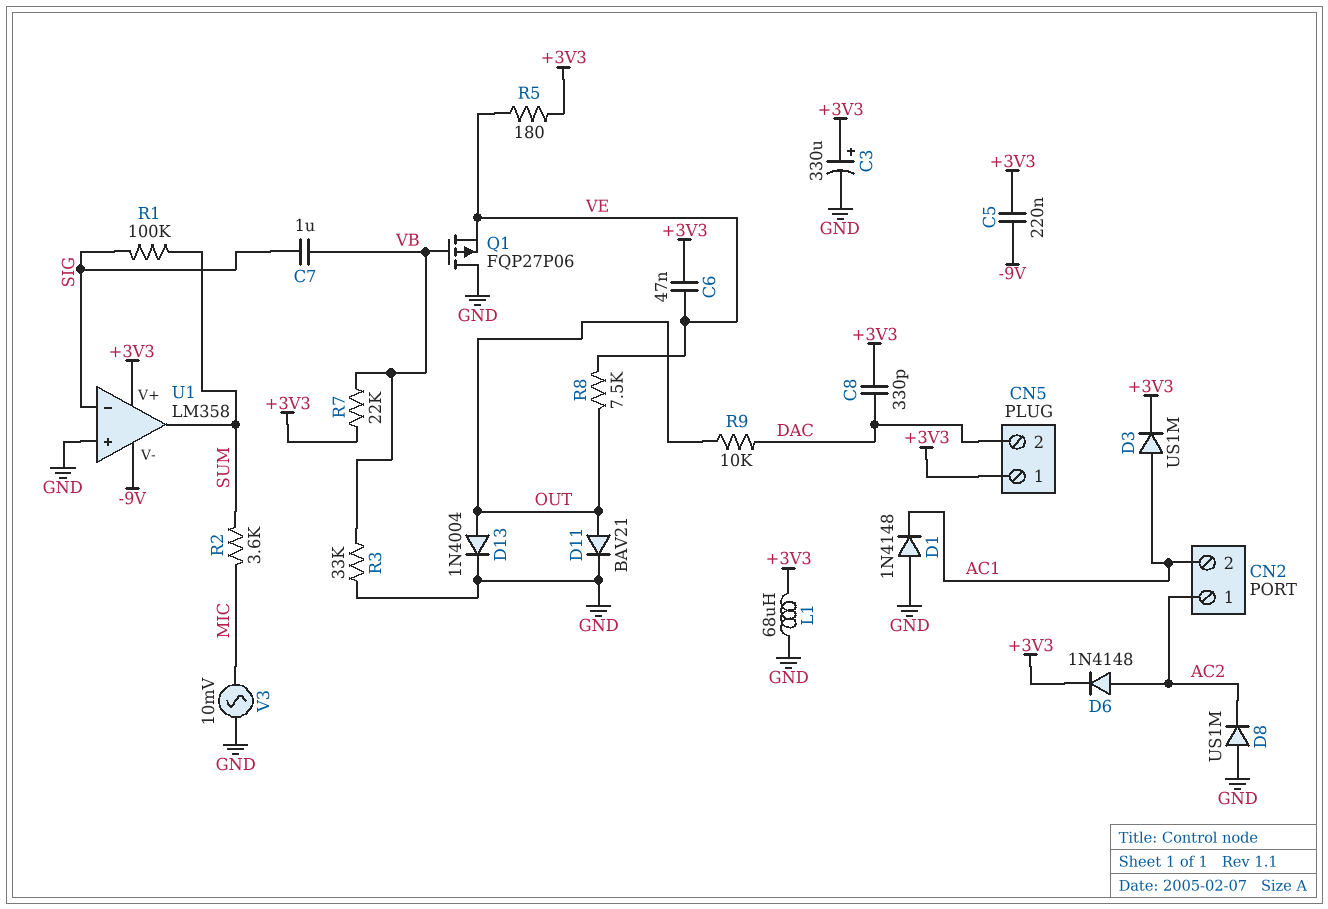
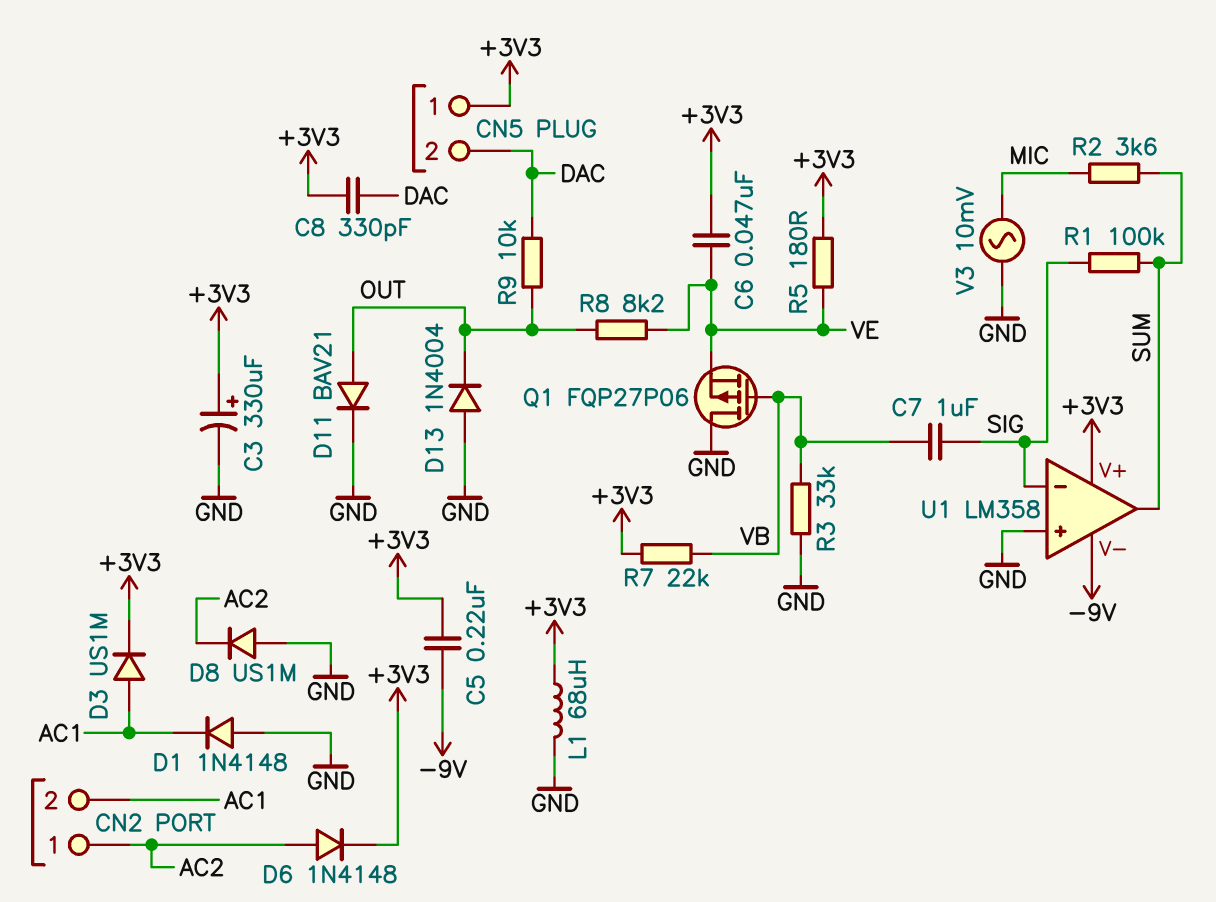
D13: diode 1N4004 (A OUT, K GND) -> diode 1N4004 (A GND, K OUT)
R8: 7.5k (OUT, VE) -> 8.2k (OUT, VE)

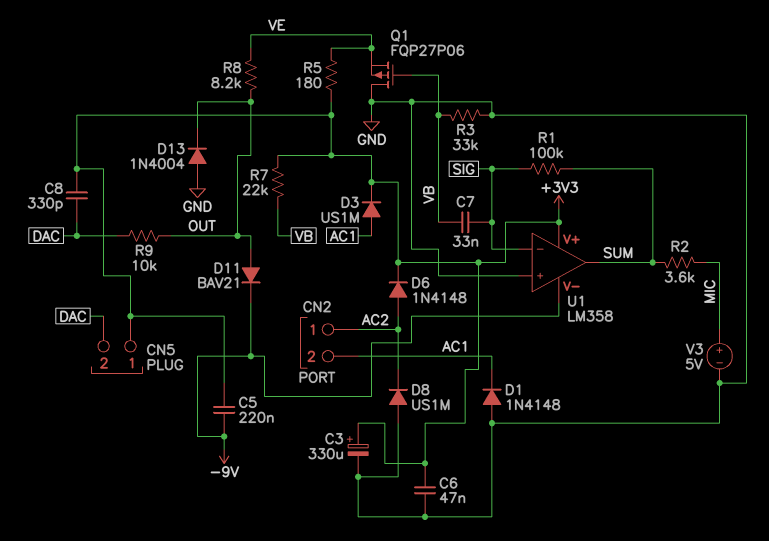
C6: 47nF (+3V3, VE) -> 47nF (+3V3, GND)
C7: 1uF (SIG, VB) -> 33nF (SIG, VB)
D11: diode BAV21 (A OUT, K GND) -> diode BAV21 (A OUT, K -9V)
L1: 68uH (+3V3, GND) -> none
V3: AC 10mV (GND, MIC) -> 5V (plus MIC, minus GND)

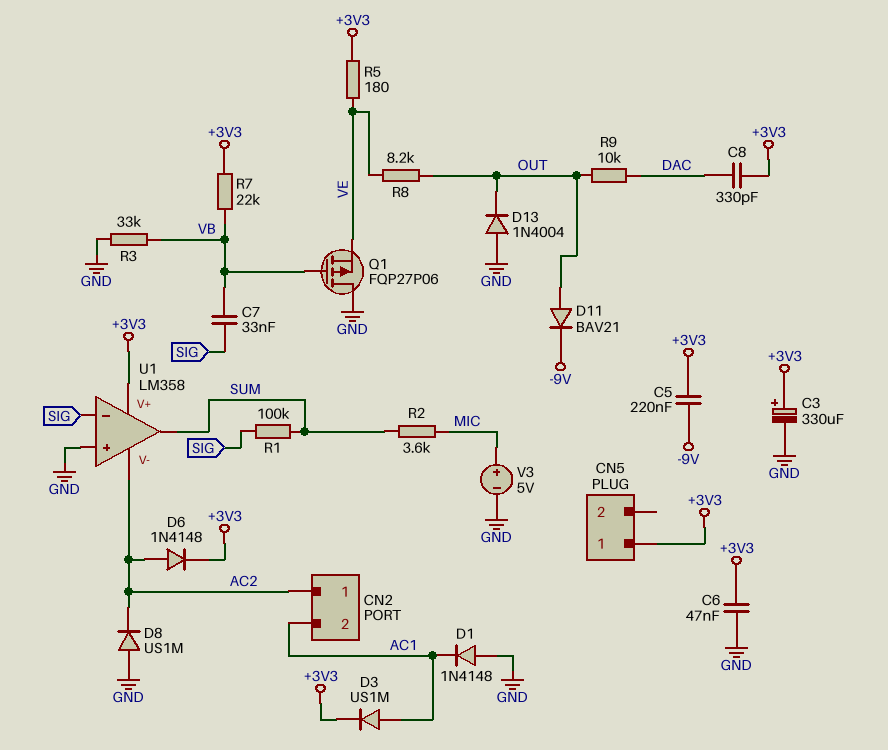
CN5 pin 2: DAC -> none
U1 pin V-: -9V -> AC2

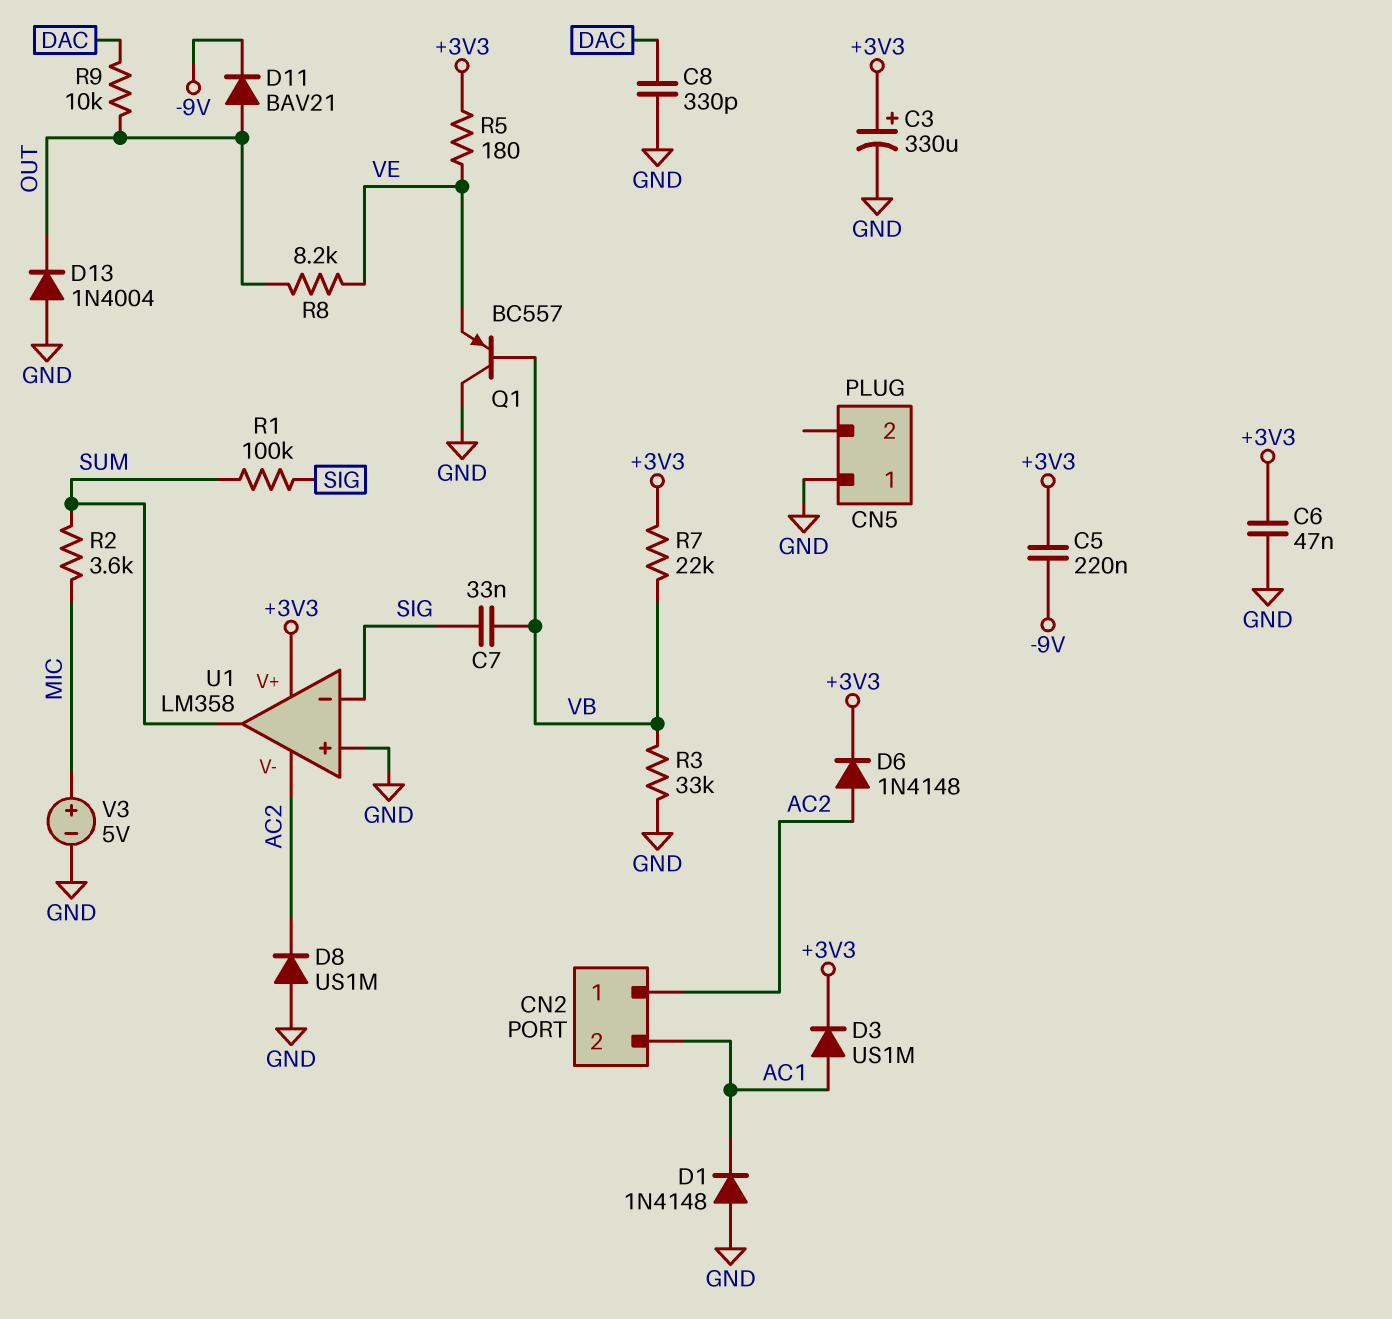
C8: 330pF (+3V3, DAC) -> 330pF (DAC, GND)
CN5 pin 1: +3V3 -> GND
Q1: PMOS FQP27P06 (G VB, D GND, S VE) -> PNP BC557 (B VB, C GND, E VE)

